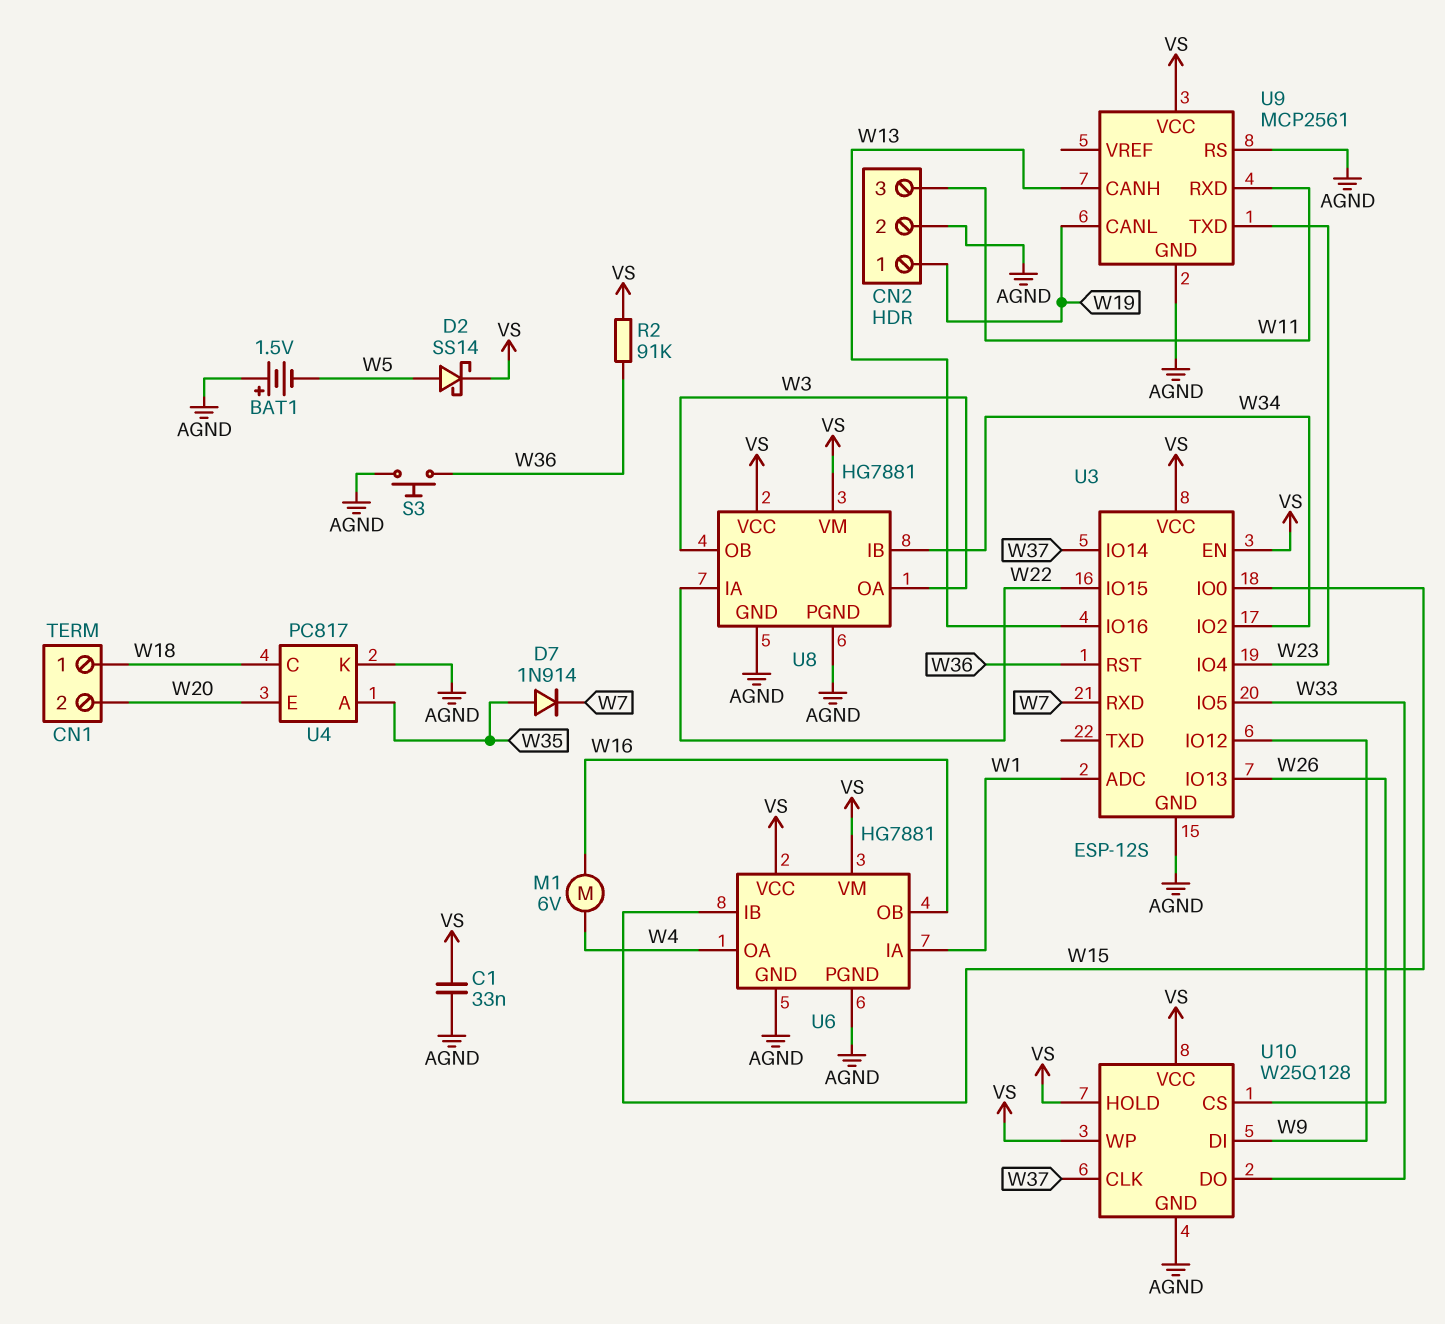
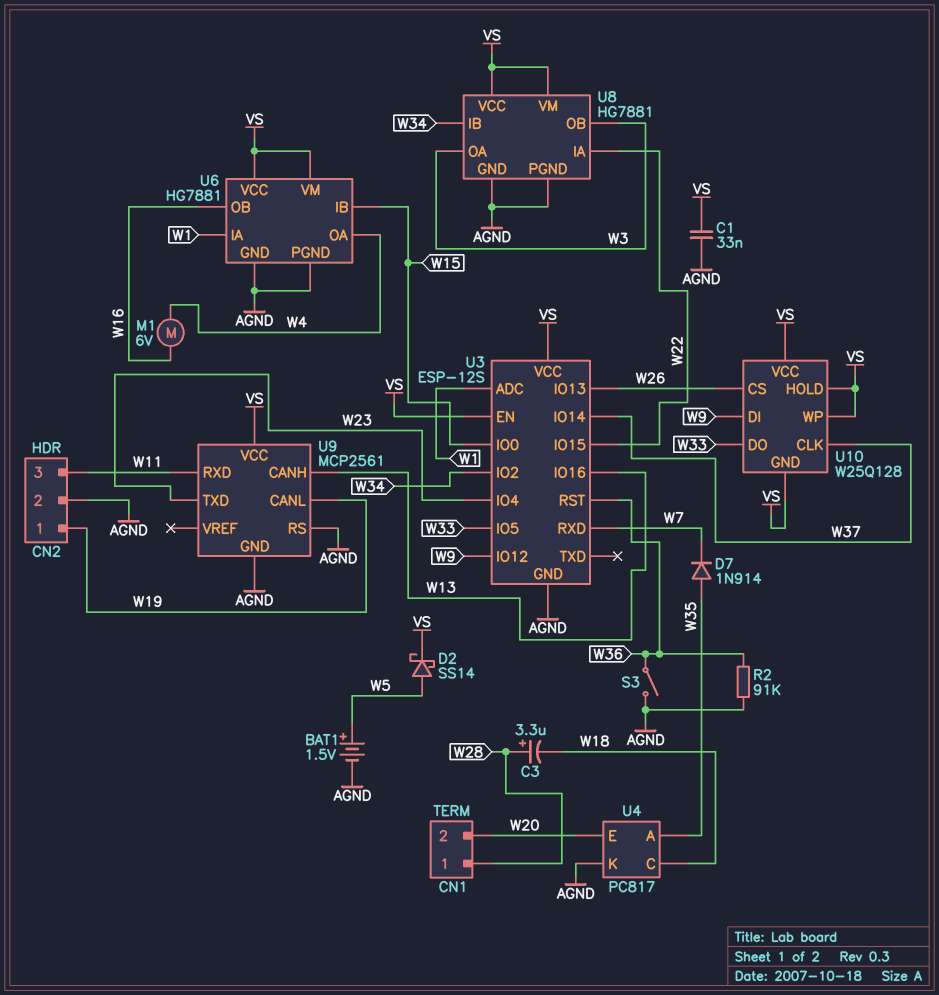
BAT1: 1.5V (plus AGND, minus W5) -> 1.5V (plus W5, minus AGND)
C3: none -> 3.3uF (plus W28, minus W18)
CN1 pin 1: W18 -> W28
R2: 91k (VS, W36) -> 91k (AGND, W36)
S3: button (AGND, W36) -> switch (AGND, W36)
U10 pin GND: AGND -> VS

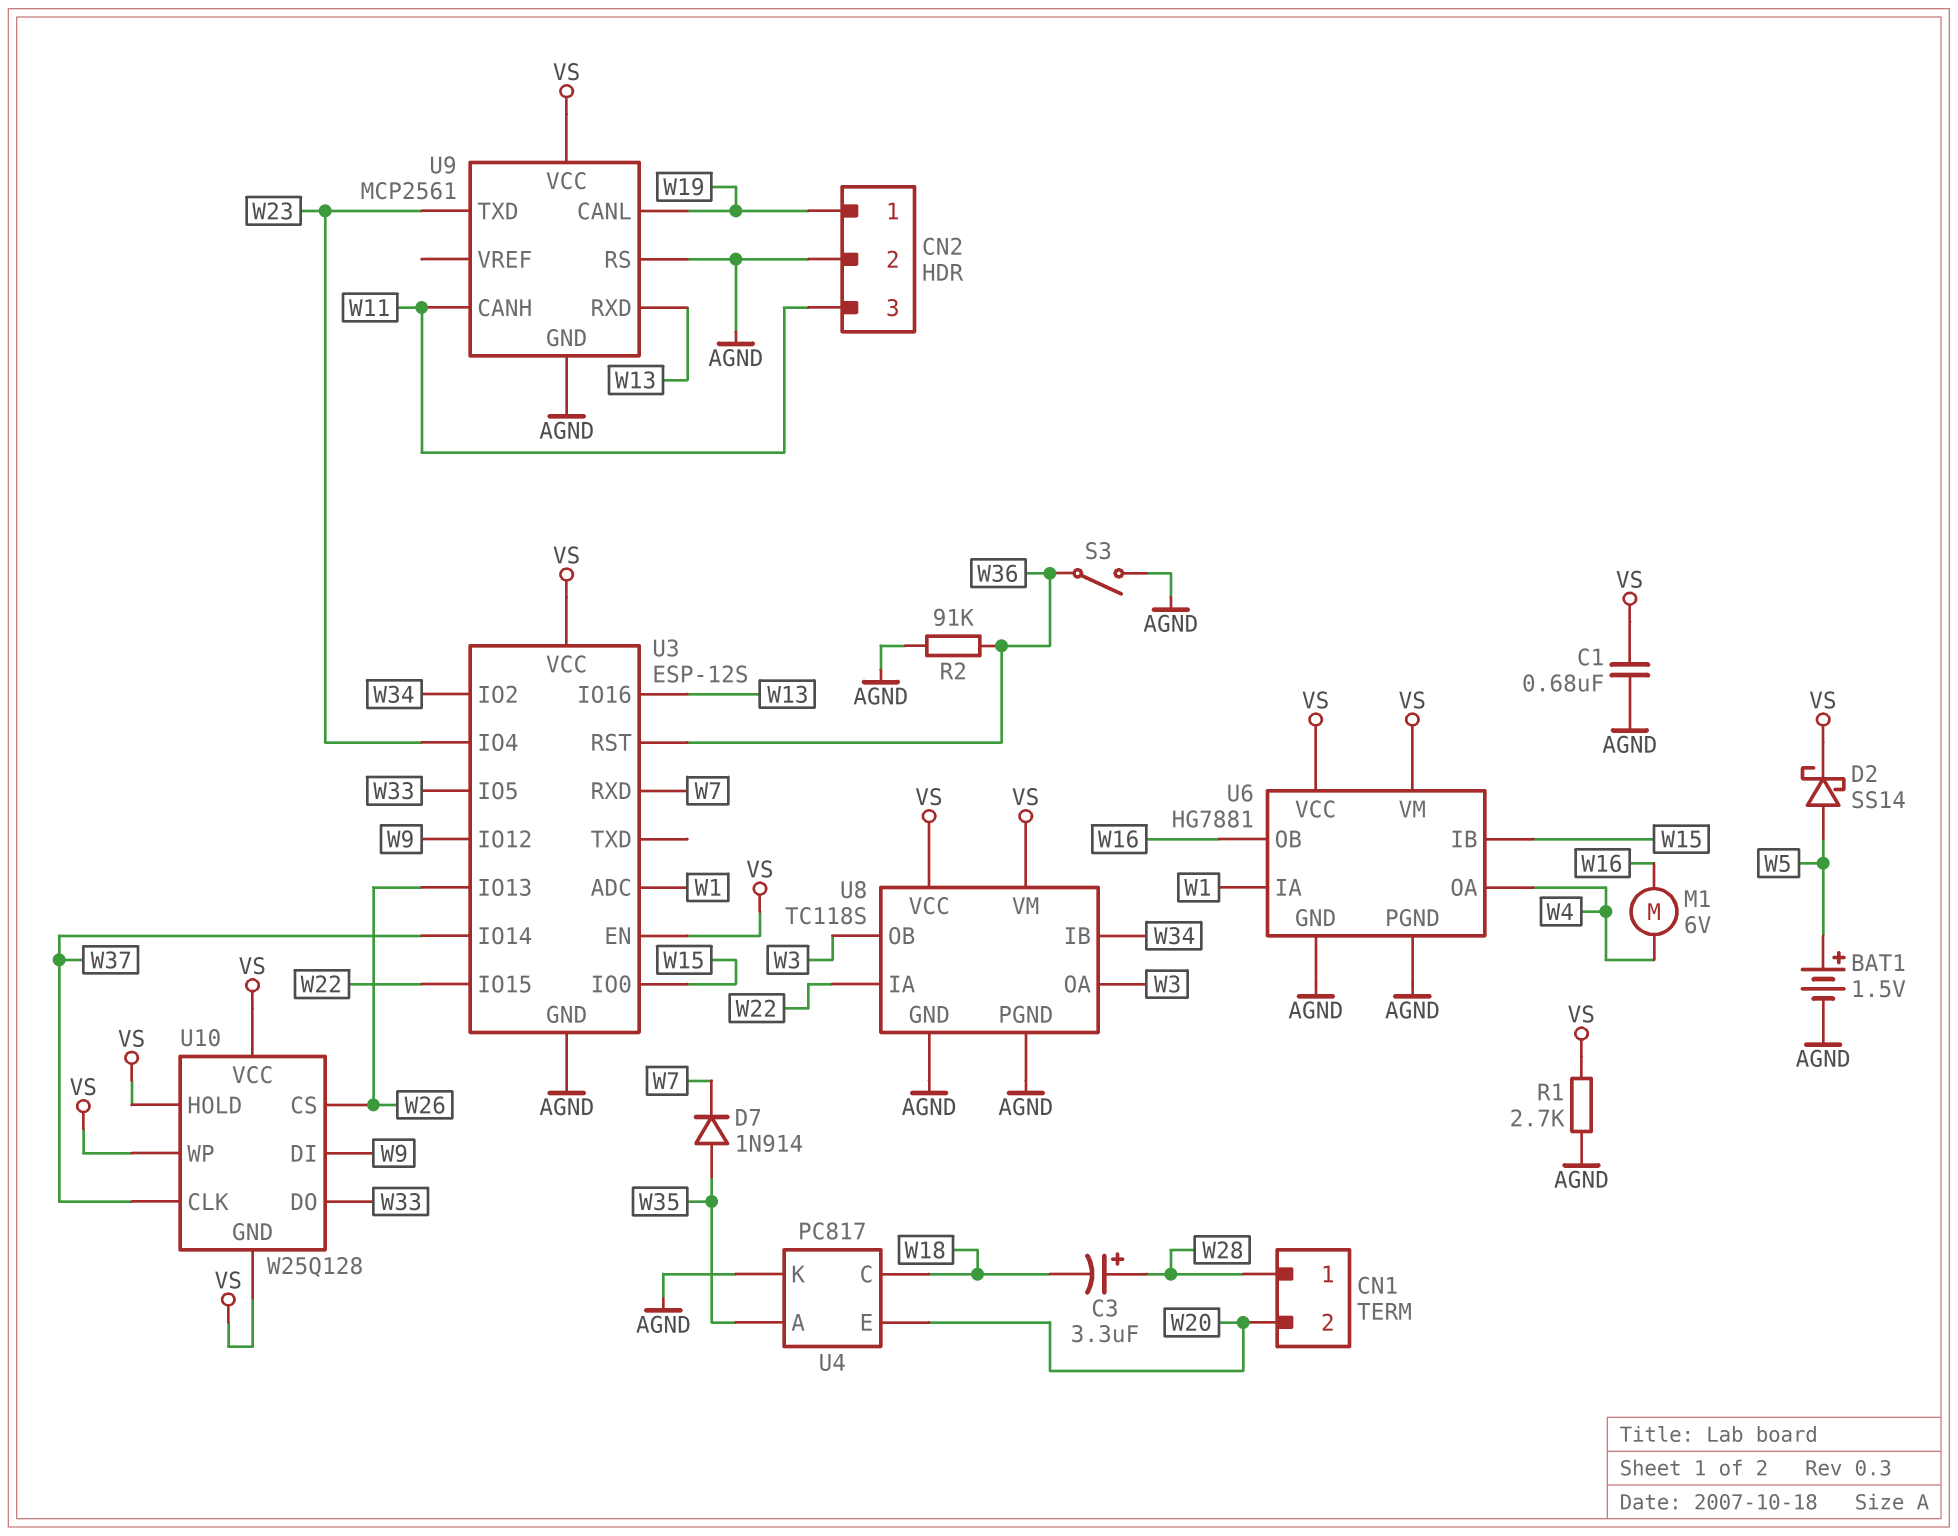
C1: 33nF (AGND, VS) -> 680nF (AGND, VS)
R1: none -> 2.7k (AGND, VS)
U8: HG7881 -> TC118S
U9 pin CANH: W13 -> W11
U9 pin RXD: W11 -> W13

